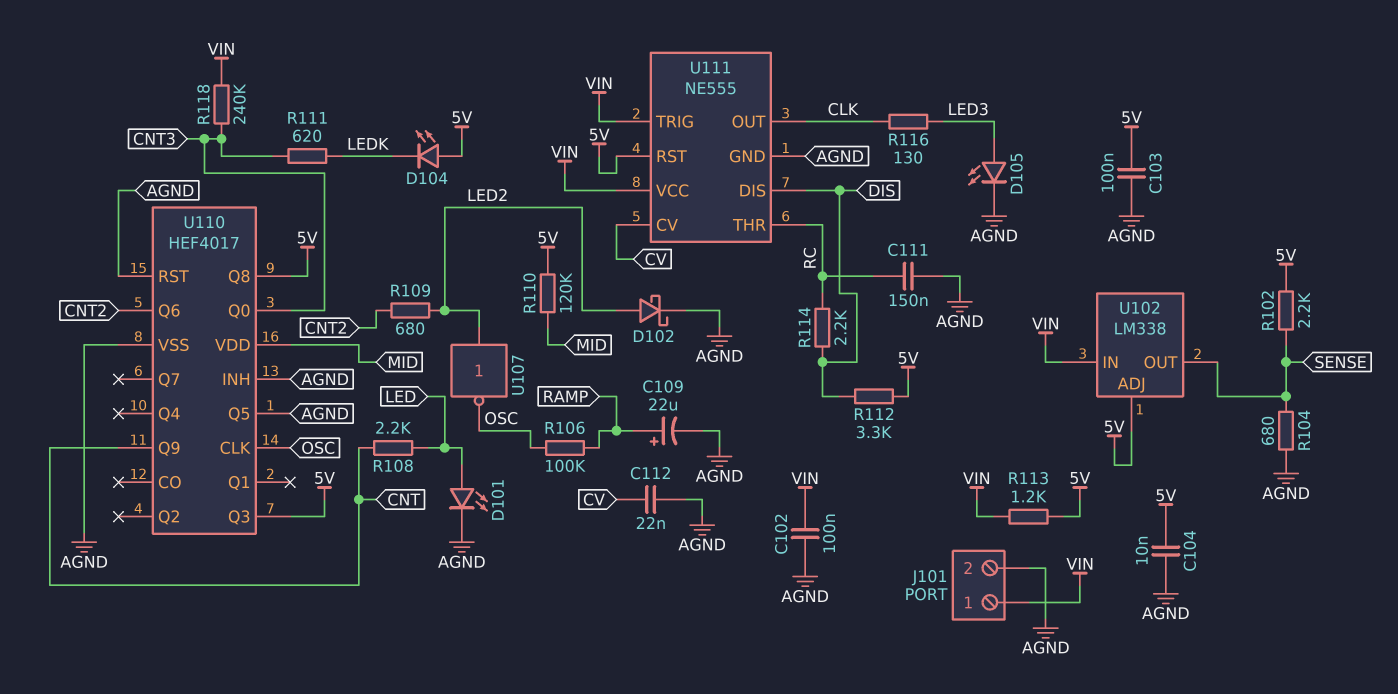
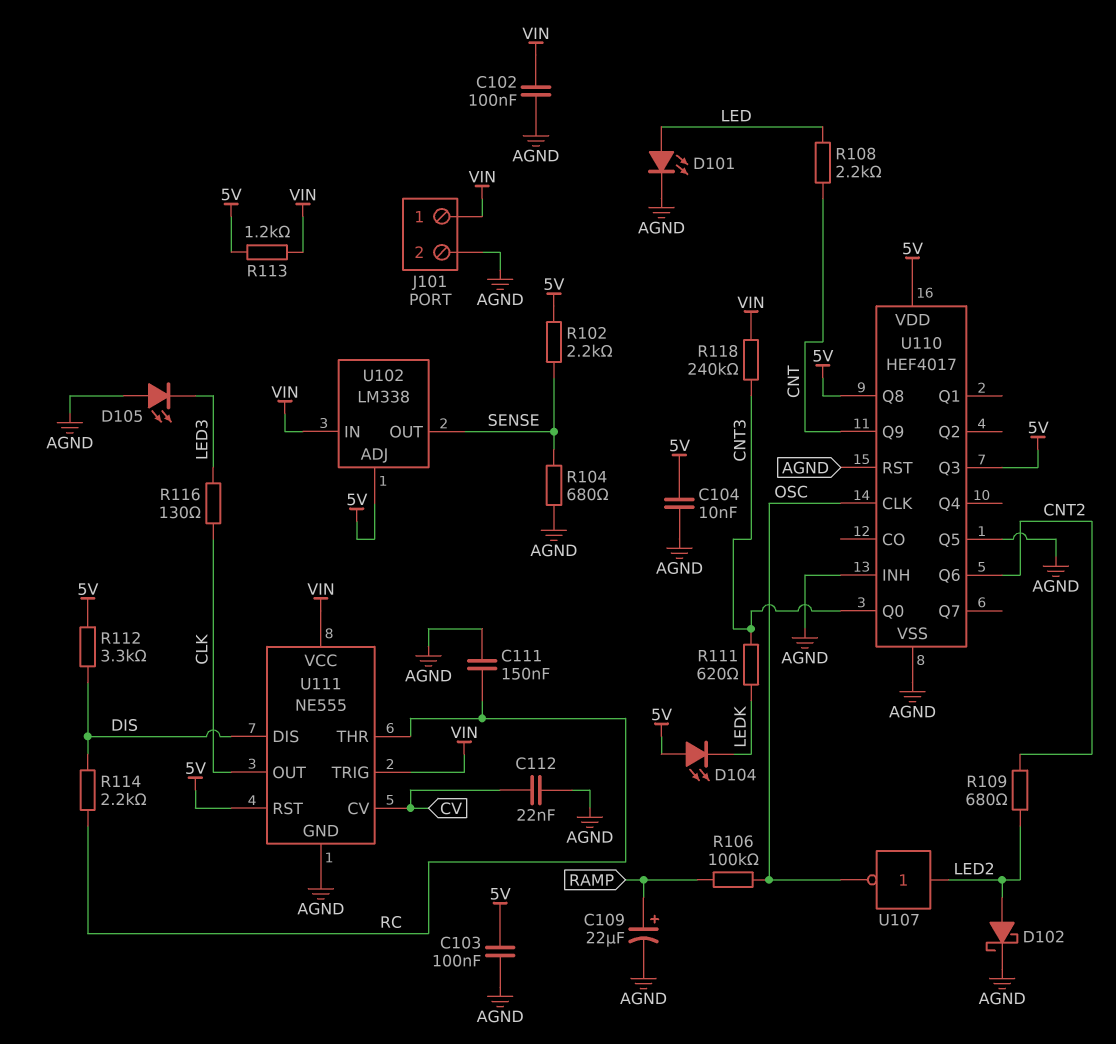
D105: LED (A LED3, K AGND) -> LED (A AGND, K LED3)
R110: 120k (5V, MID) -> none
U110 pin VDD: MID -> 5V

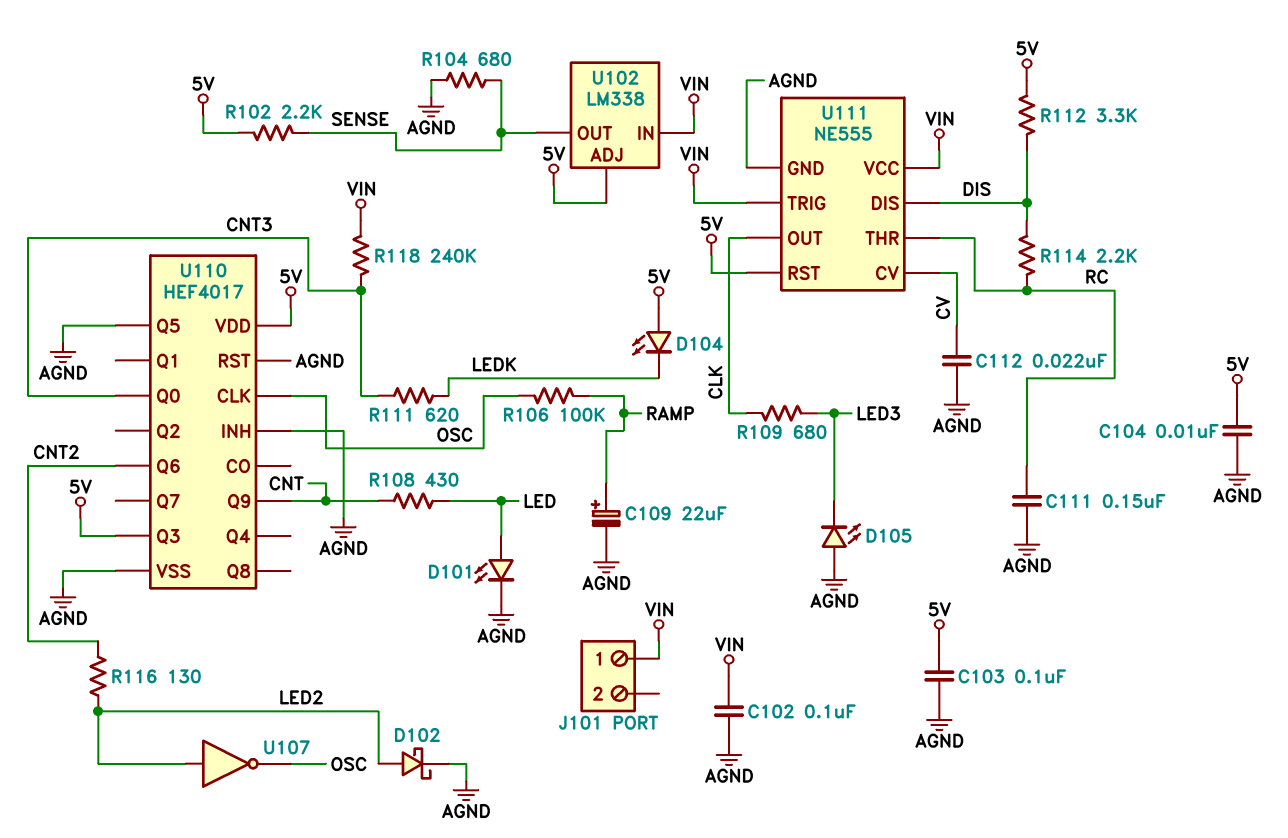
J101 pin 2: AGND -> none
R108: 2.2k (CNT, LED) -> 430 (CNT, LED)
R109: 680 (CNT2, LED2) -> 680 (CLK, LED3)
R113: 1.2k (5V, VIN) -> none
R116: 130 (CLK, LED3) -> 130 (CNT2, LED2)
U110 pin Q8: 5V -> none

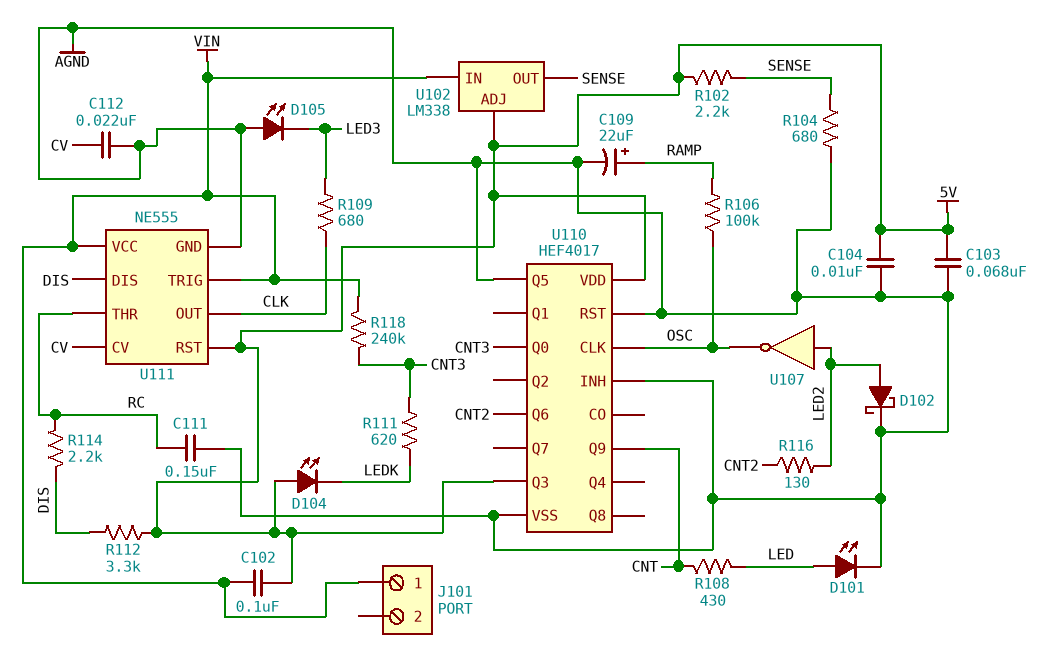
C102: 100nF (AGND, VIN) -> 100nF (5V, VIN)
C103: 100nF (5V, AGND) -> 68nF (5V, AGND)

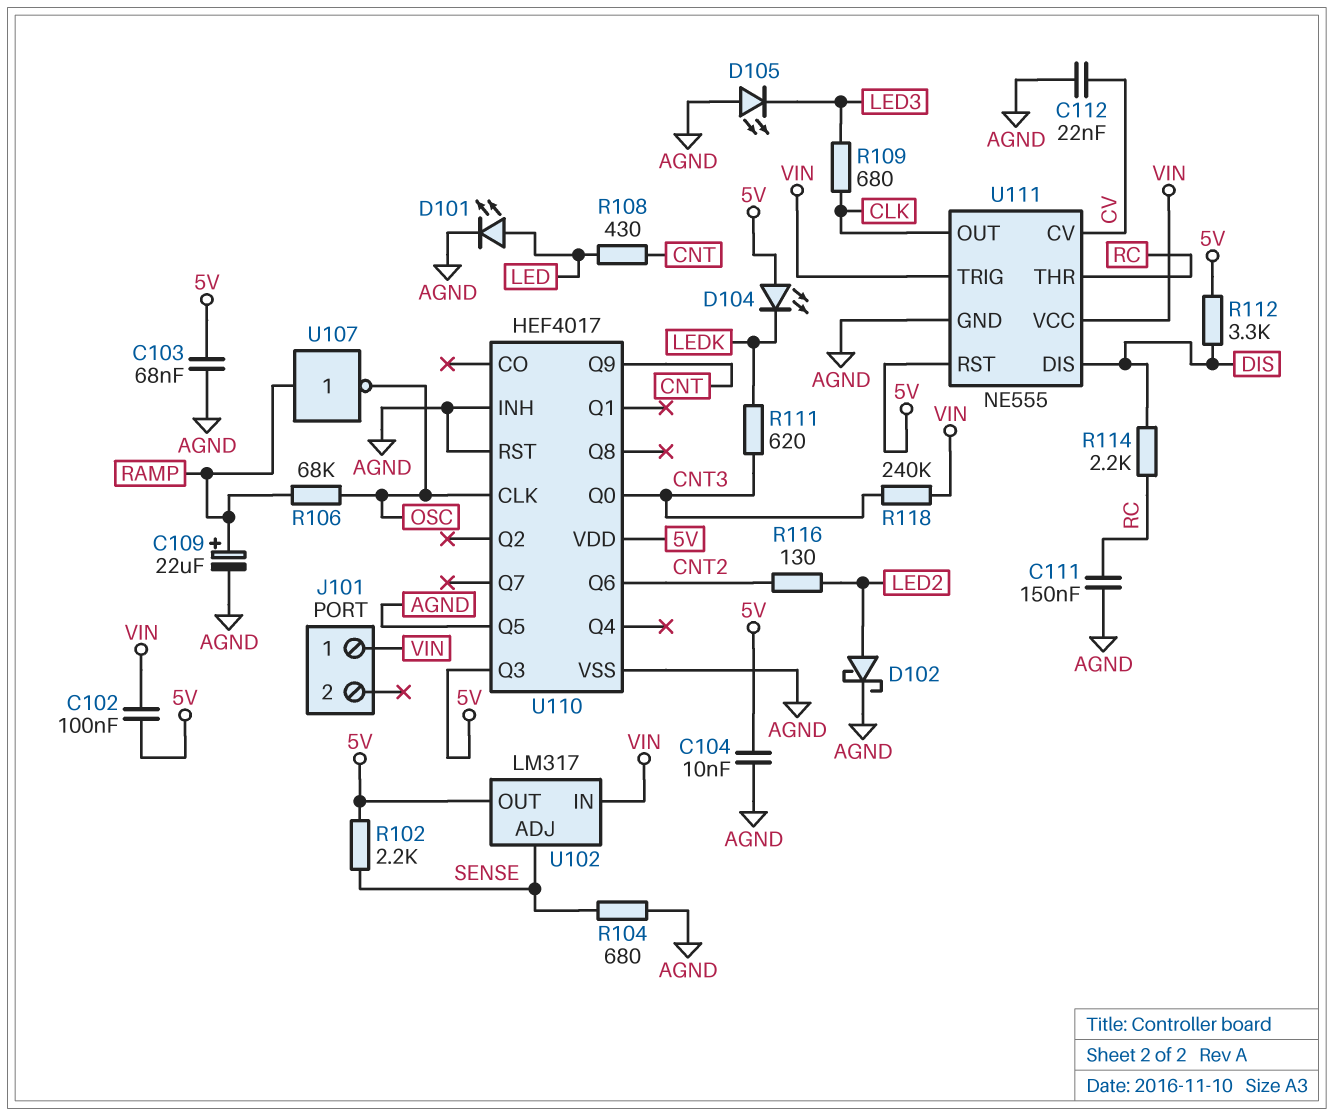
R106: 100k (OSC, RAMP) -> 68k (OSC, RAMP)
U102: LM338 -> LM317
U102 pin ADJ: 5V -> SENSE
U102 pin OUT: SENSE -> 5V
U107: NOT (in LED2, out OSC) -> NOT (in RAMP, out OSC)

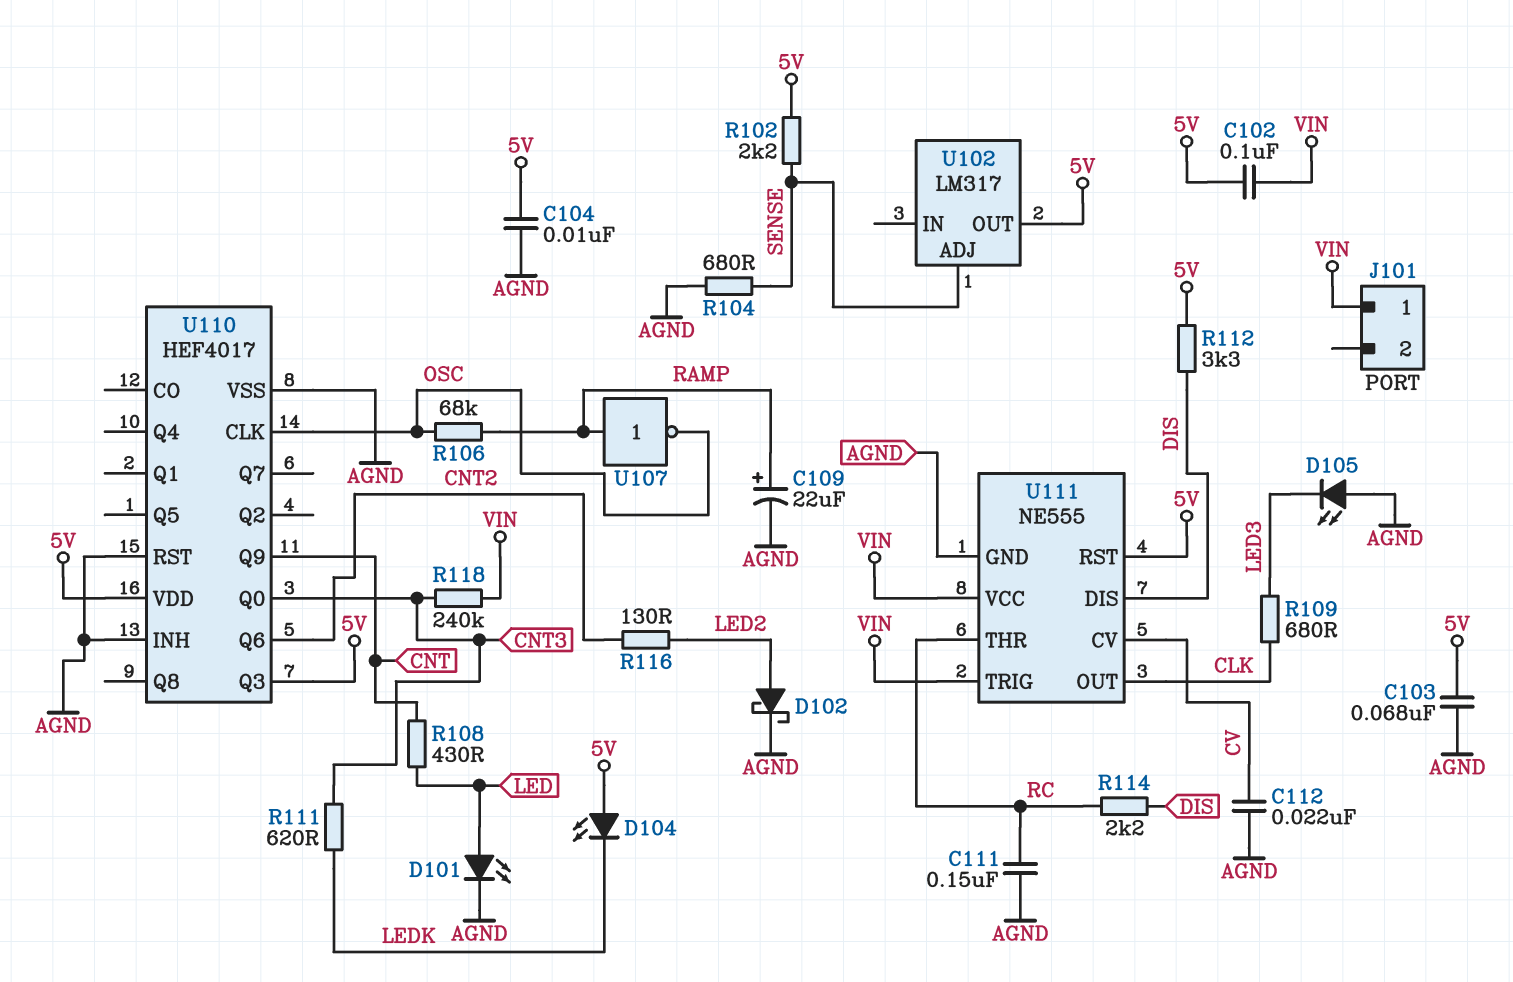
U102 pin IN: VIN -> none
U110 pin Q5: AGND -> none

